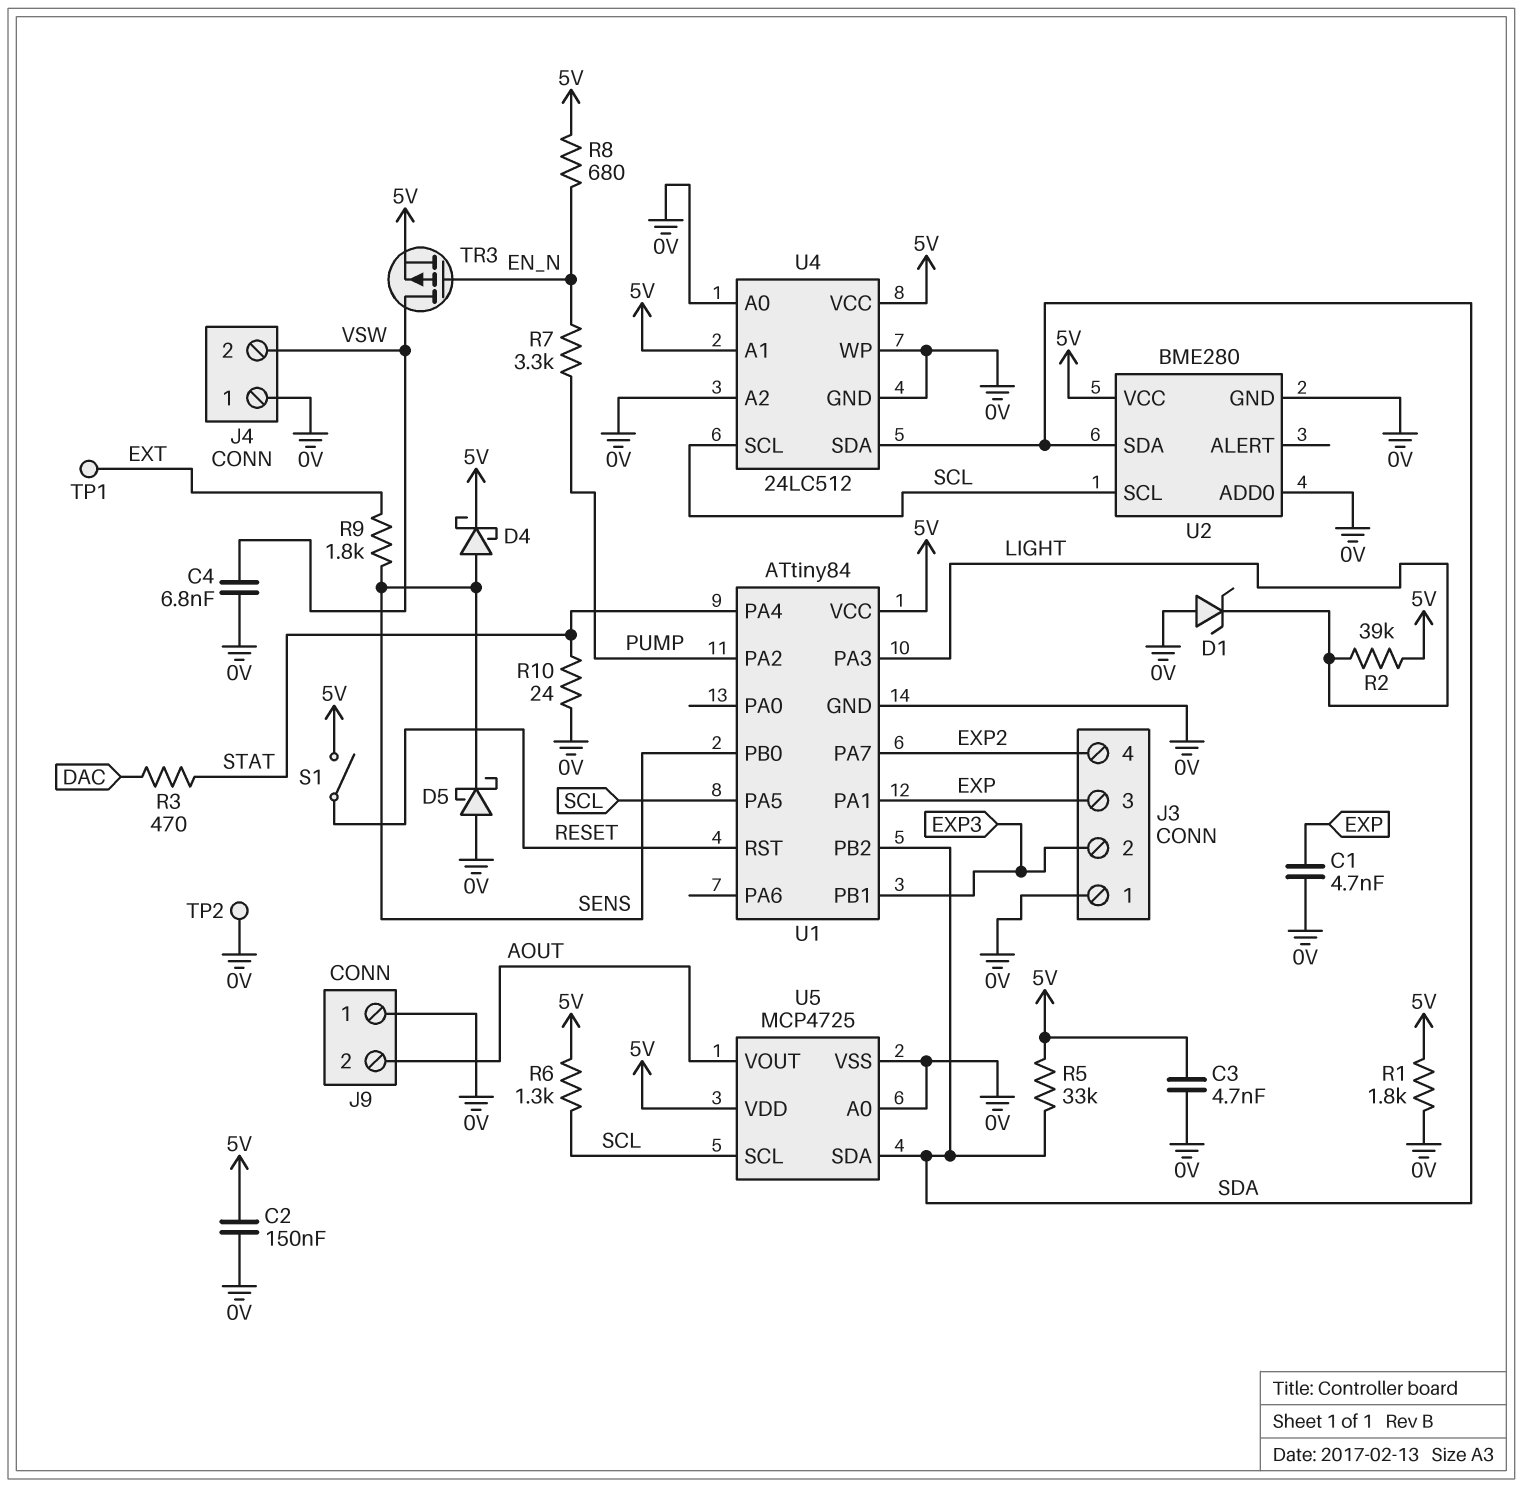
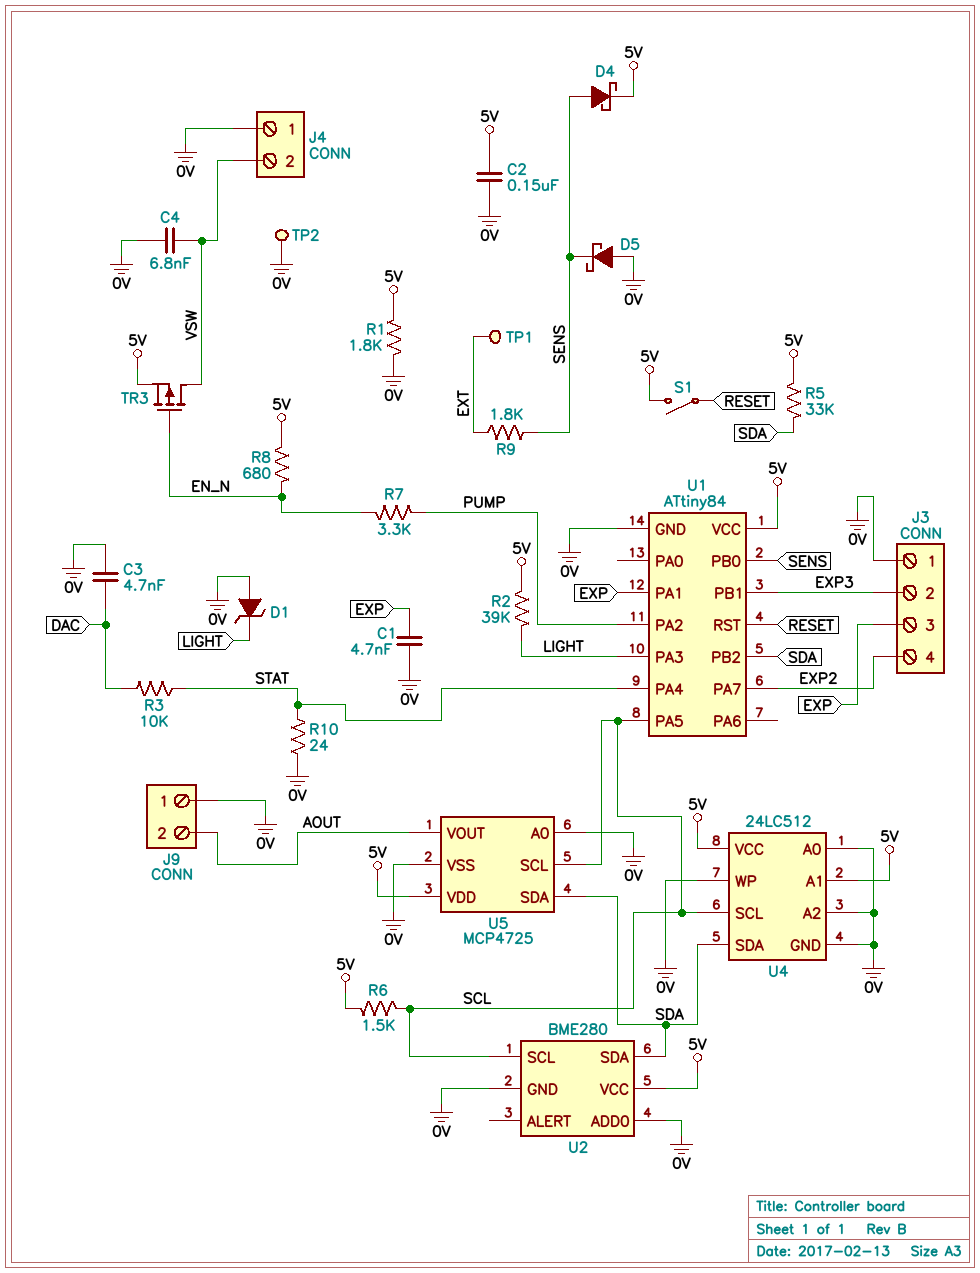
C3: 4.7nF (0V, 5V) -> 4.7nF (0V, DAC)
R3: 470 (DAC, STAT) -> 10k (DAC, STAT)
R6: 1.3k (5V, SCL) -> 1.5k (5V, SCL)

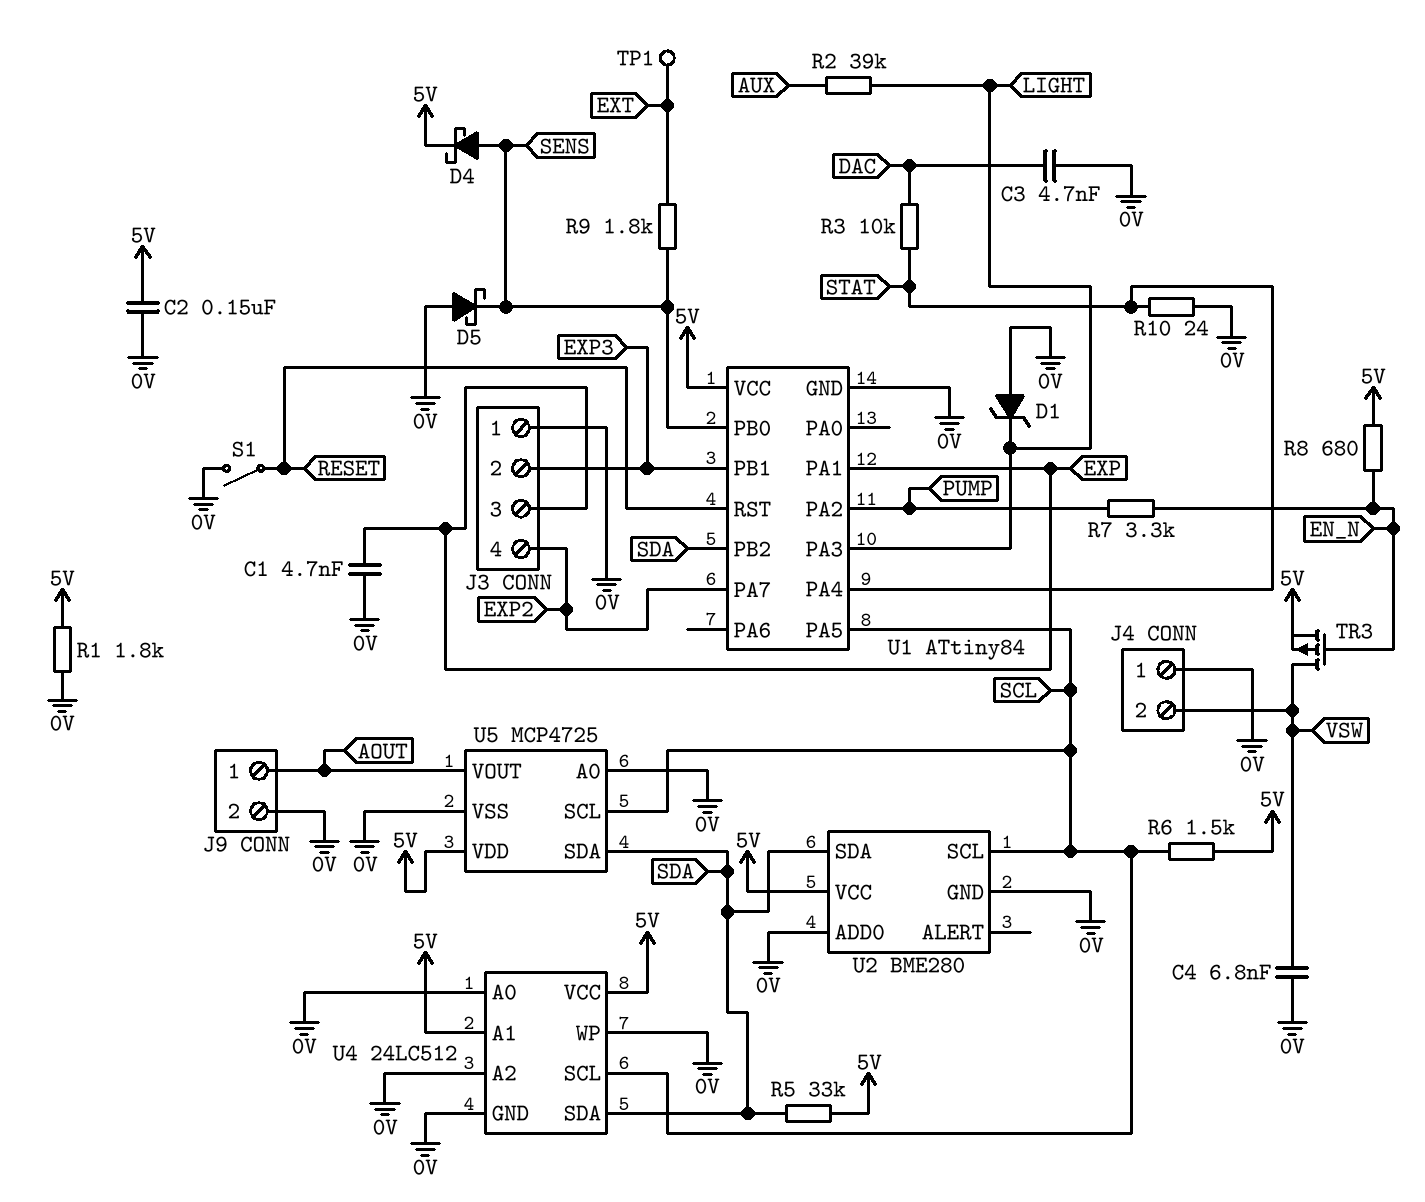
J9 pin 1: 0V -> AOUT
J9 pin 2: AOUT -> 0V
R2: 39k (5V, LIGHT) -> 39k (AUX, LIGHT)
S1: switch (5V, RESET) -> switch (0V, RESET)
TP2: test point (0V) -> none

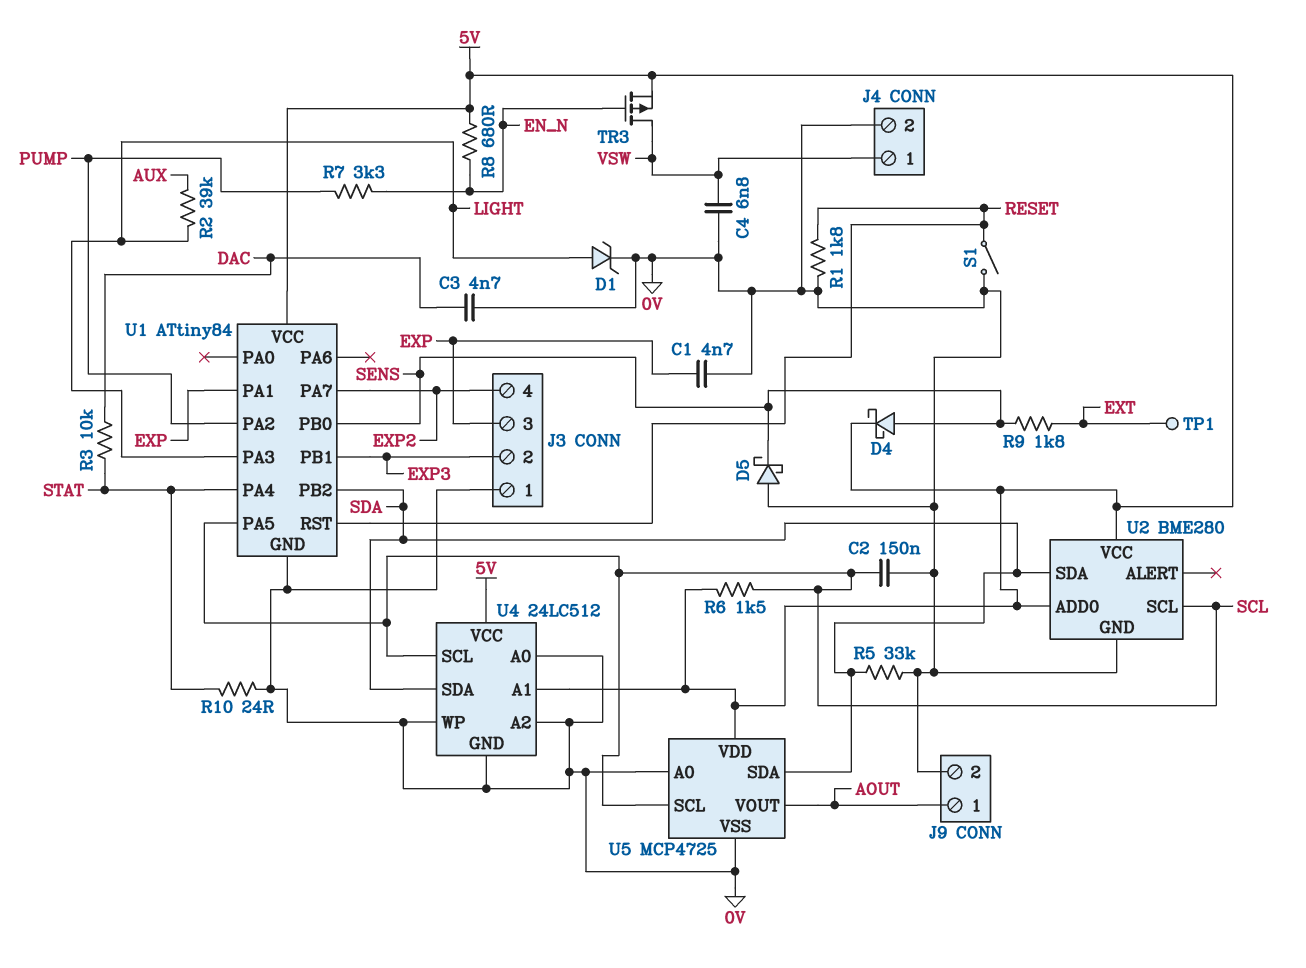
C2: 150nF (0V, 5V) -> 150nF (0V, SCL)
D1: zener (A 0V, K LIGHT) -> zener (A LIGHT, K 0V)
J4 pin 1: 0V -> VSW
J4 pin 2: VSW -> 0V
R1: 1.8k (0V, 5V) -> 1.8k (0V, RESET)
R5: 33k (5V, SDA) -> 33k (0V, SDA)
U2 pin ADD0: 0V -> 5V

